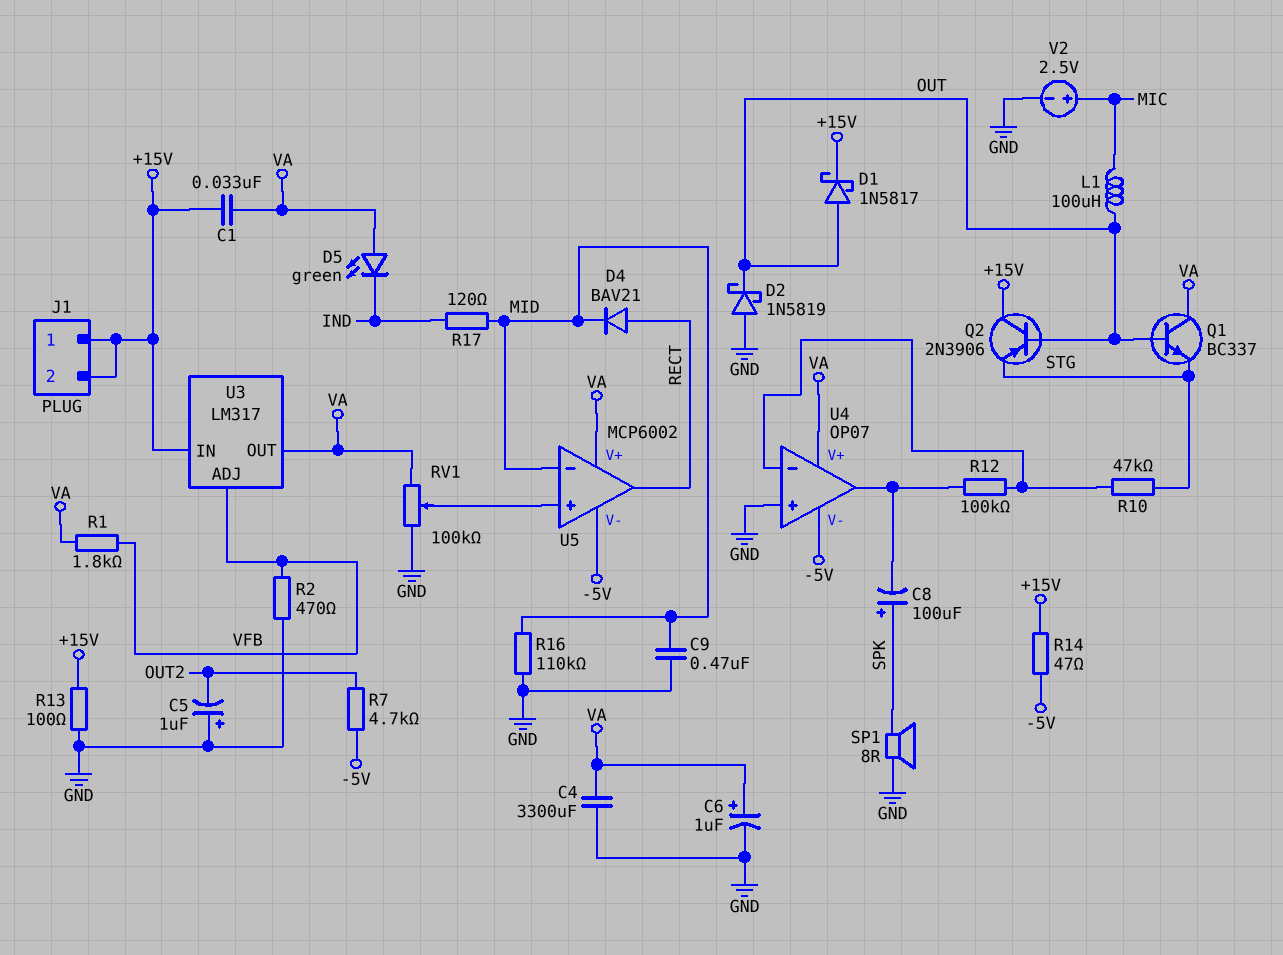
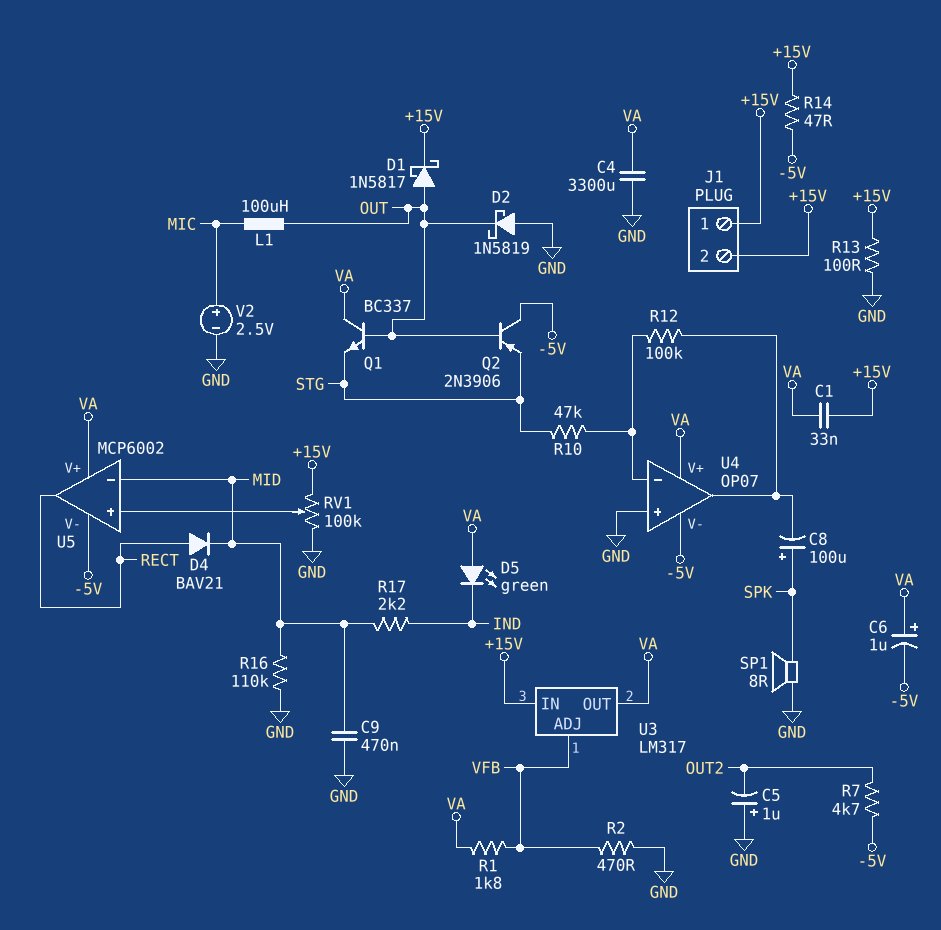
C6: 1uF (plus VA, minus GND) -> 1uF (plus VA, minus -5V)
Q2: PNP 2N3906 (B OUT, C +15V, E STG) -> PNP 2N3906 (B OUT, C -5V, E STG)
R17: 120 (IND, MID) -> 2.2k (IND, MID)
RV1: 100k (GND, VA, wiper U5/in+) -> 100k (+15V, GND, wiper U5/in+)

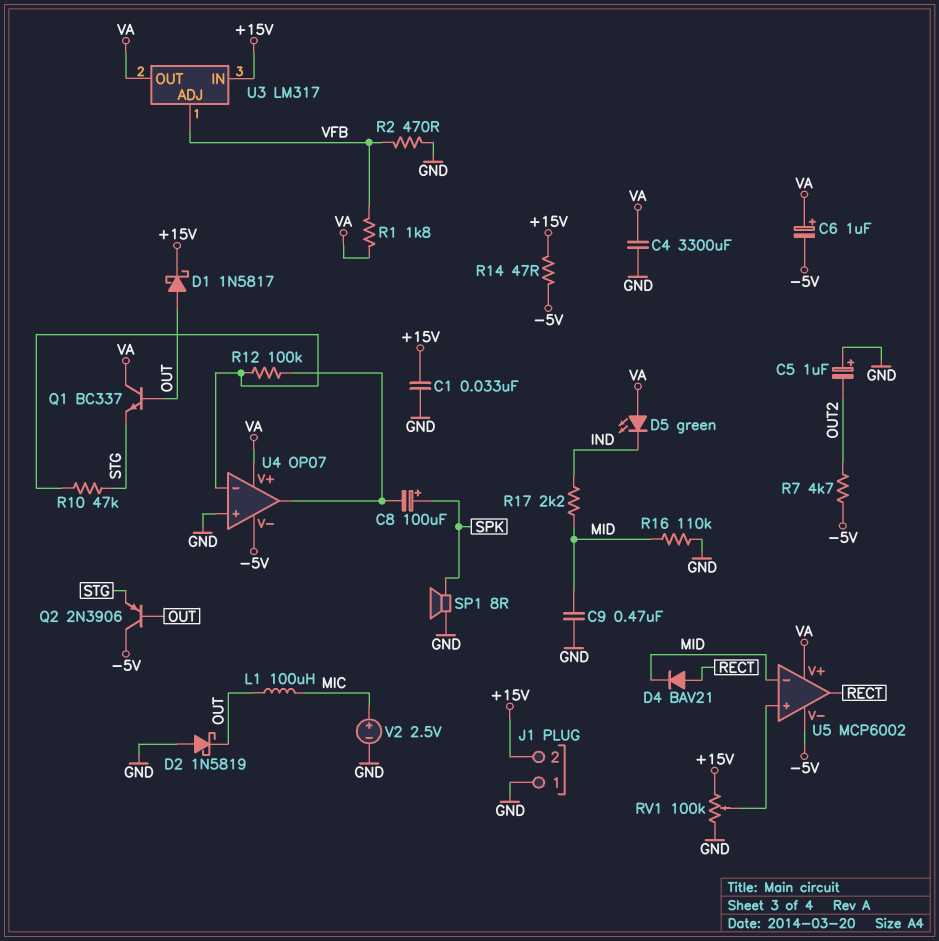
C1: 33nF (+15V, VA) -> 33nF (+15V, GND)
J1 pin 1: +15V -> GND
R13: 100 (+15V, GND) -> none

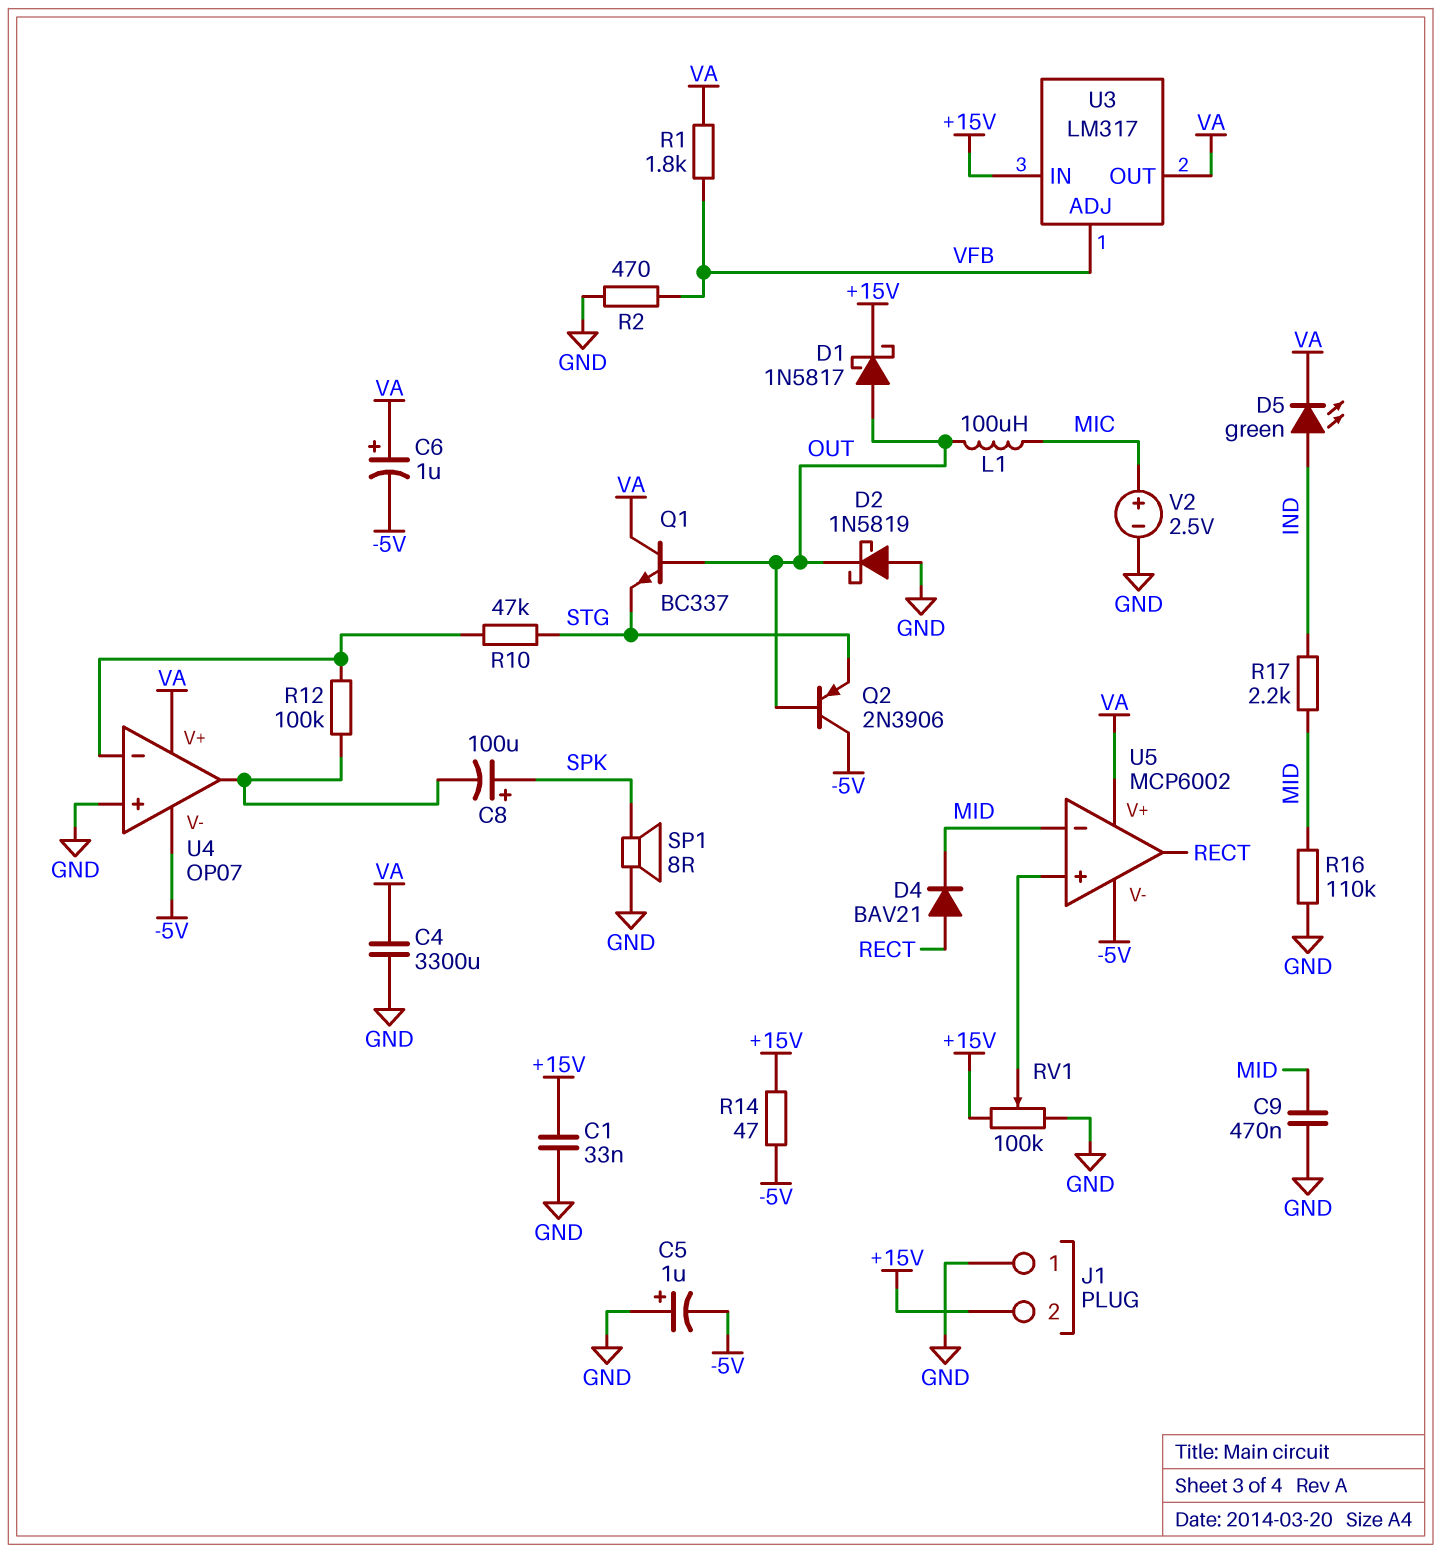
C5: 1uF (plus GND, minus OUT2) -> 1uF (plus GND, minus -5V)
D5: LED green (A VA, K IND) -> LED green (A IND, K VA)
R7: 4.7k (-5V, OUT2) -> none

